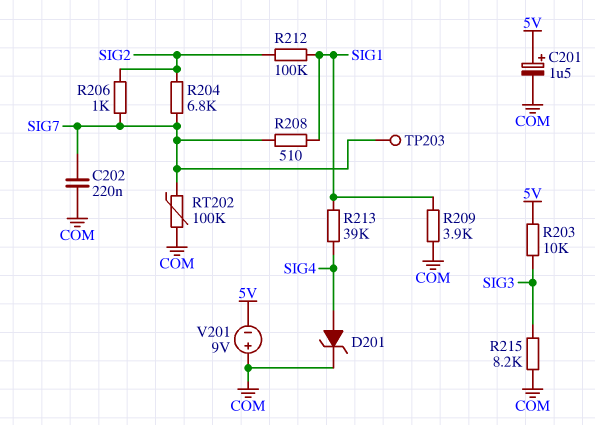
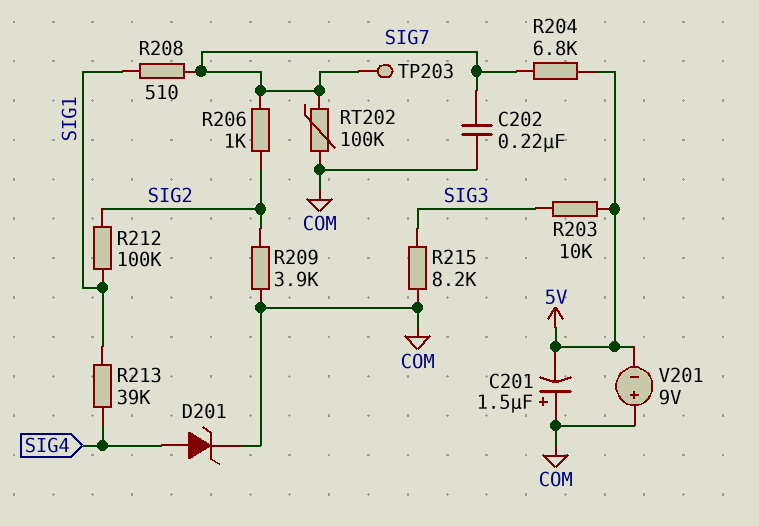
C201: 1.5uF (plus 5V, minus COM) -> 1.5uF (plus COM, minus 5V)
R204: 6.8k (SIG2, SIG7) -> 6.8k (5V, SIG7)
R209: 3.9k (COM, SIG1) -> 3.9k (COM, SIG2)

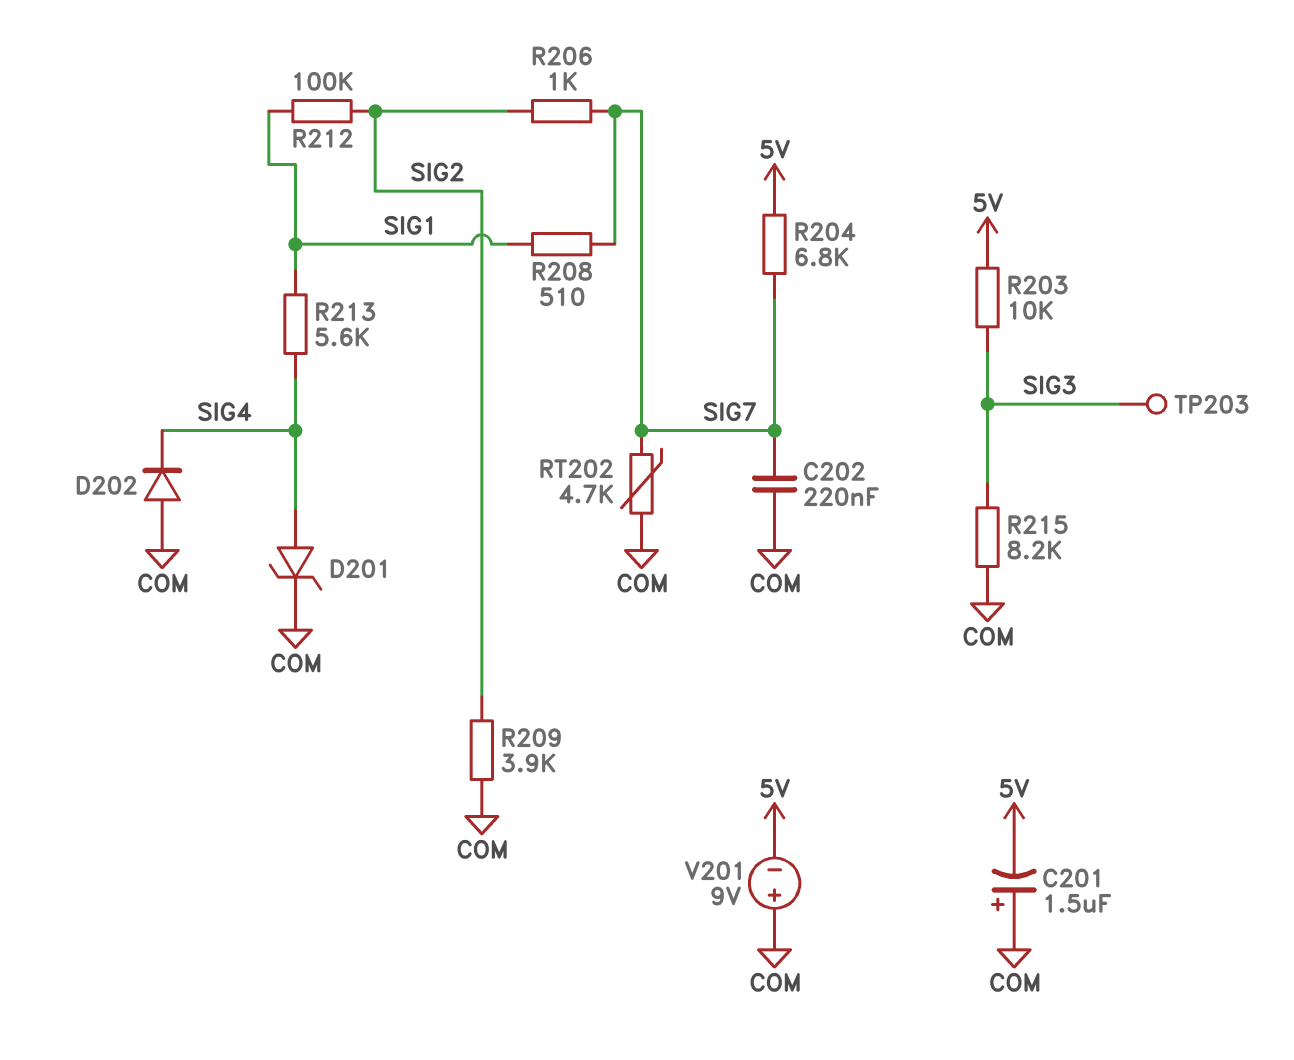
D202: none -> diode (A COM, K SIG4)
R213: 39k (SIG1, SIG4) -> 5.6k (SIG1, SIG4)
RT202: 100k (COM, SIG7) -> 4.7k (COM, SIG7)
TP203: test point (SIG7) -> test point (SIG3)

